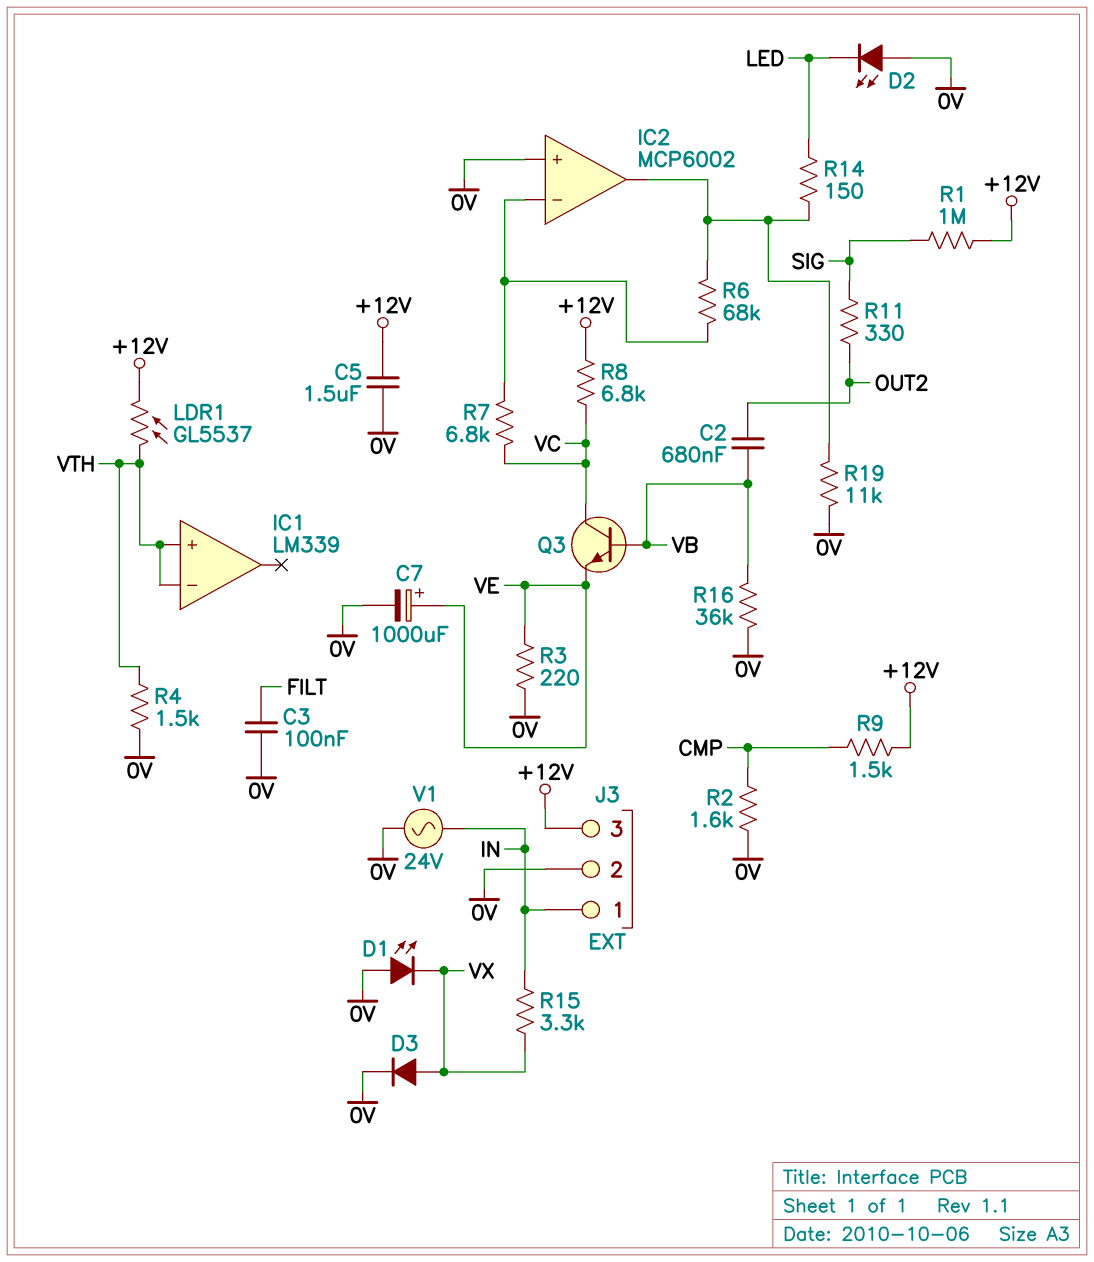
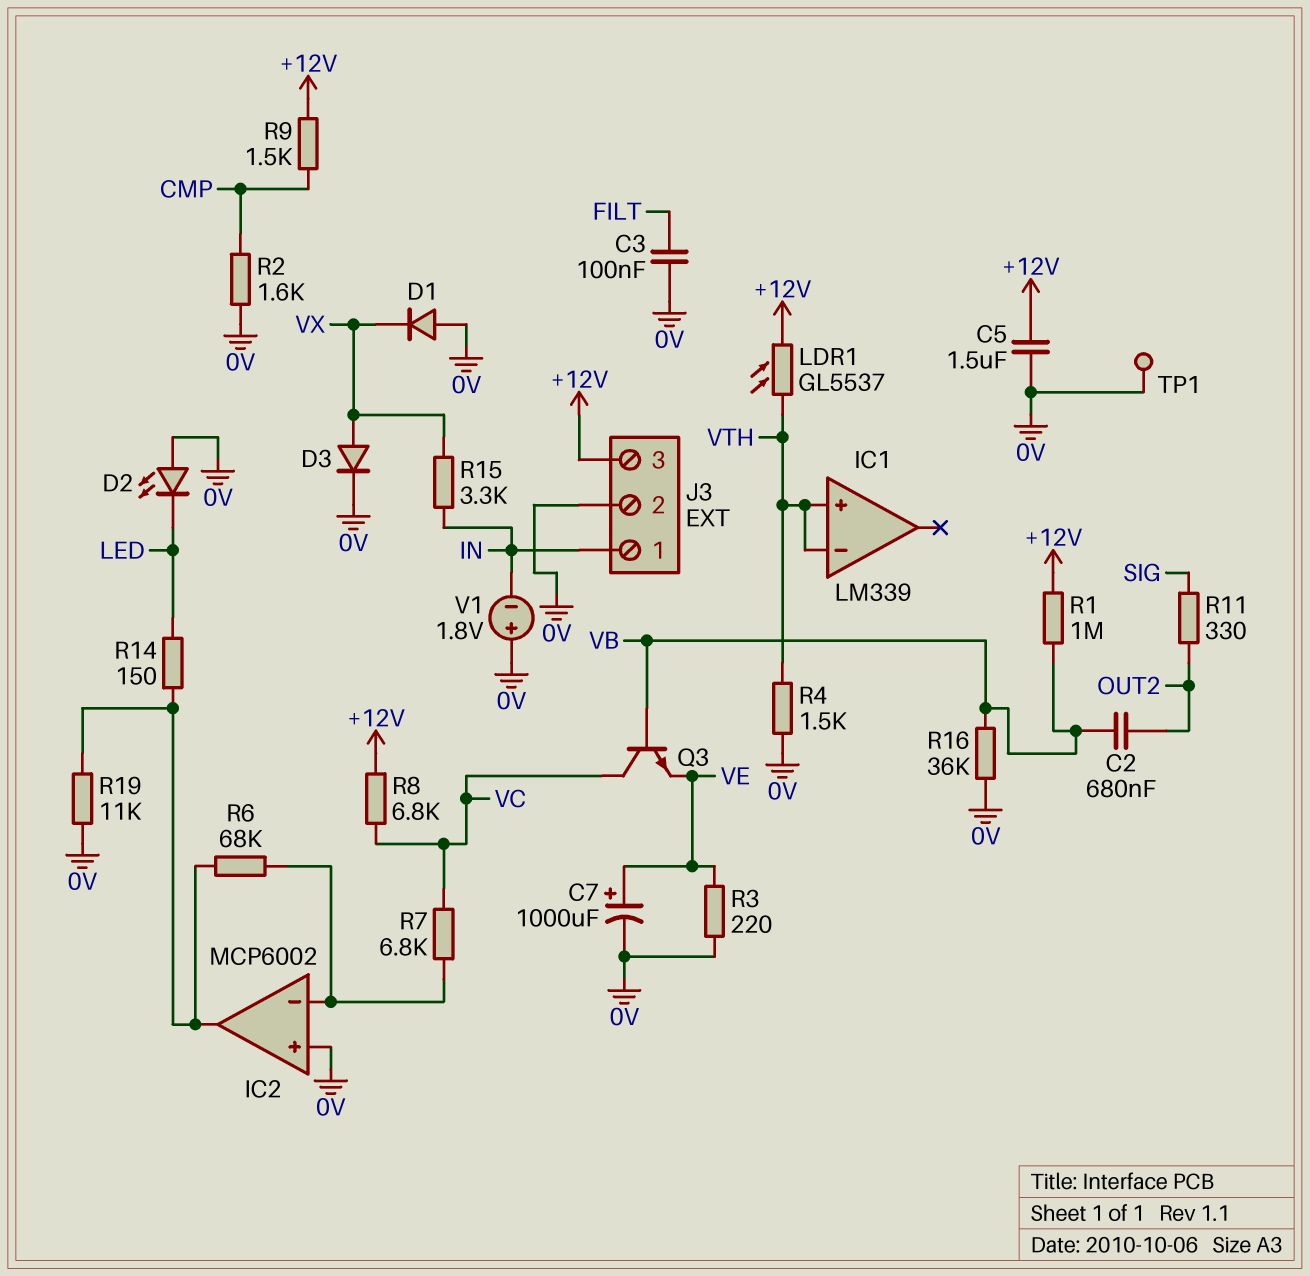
D1: LED (A 0V, K VX) -> diode (A 0V, K VX)
R1: 1M (+12V, SIG) -> 1M (+12V, VB)
TP1: none -> test point (0V)
V1: AC 24V (0V, IN) -> 1.8V (plus 0V, minus IN)

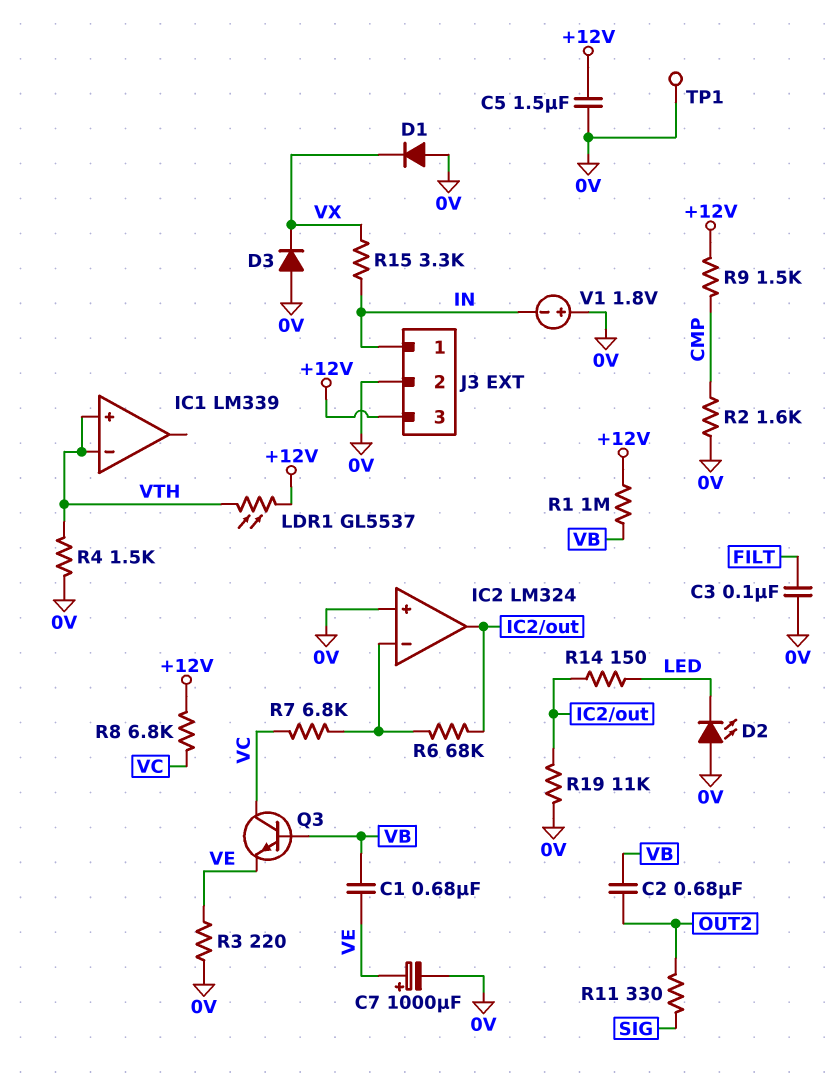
C1: none -> 680nF (VB, VE)
D3: diode (A VX, K 0V) -> diode (A 0V, K VX)
IC2: MCP6002 -> LM324
R16: 36k (0V, VB) -> none

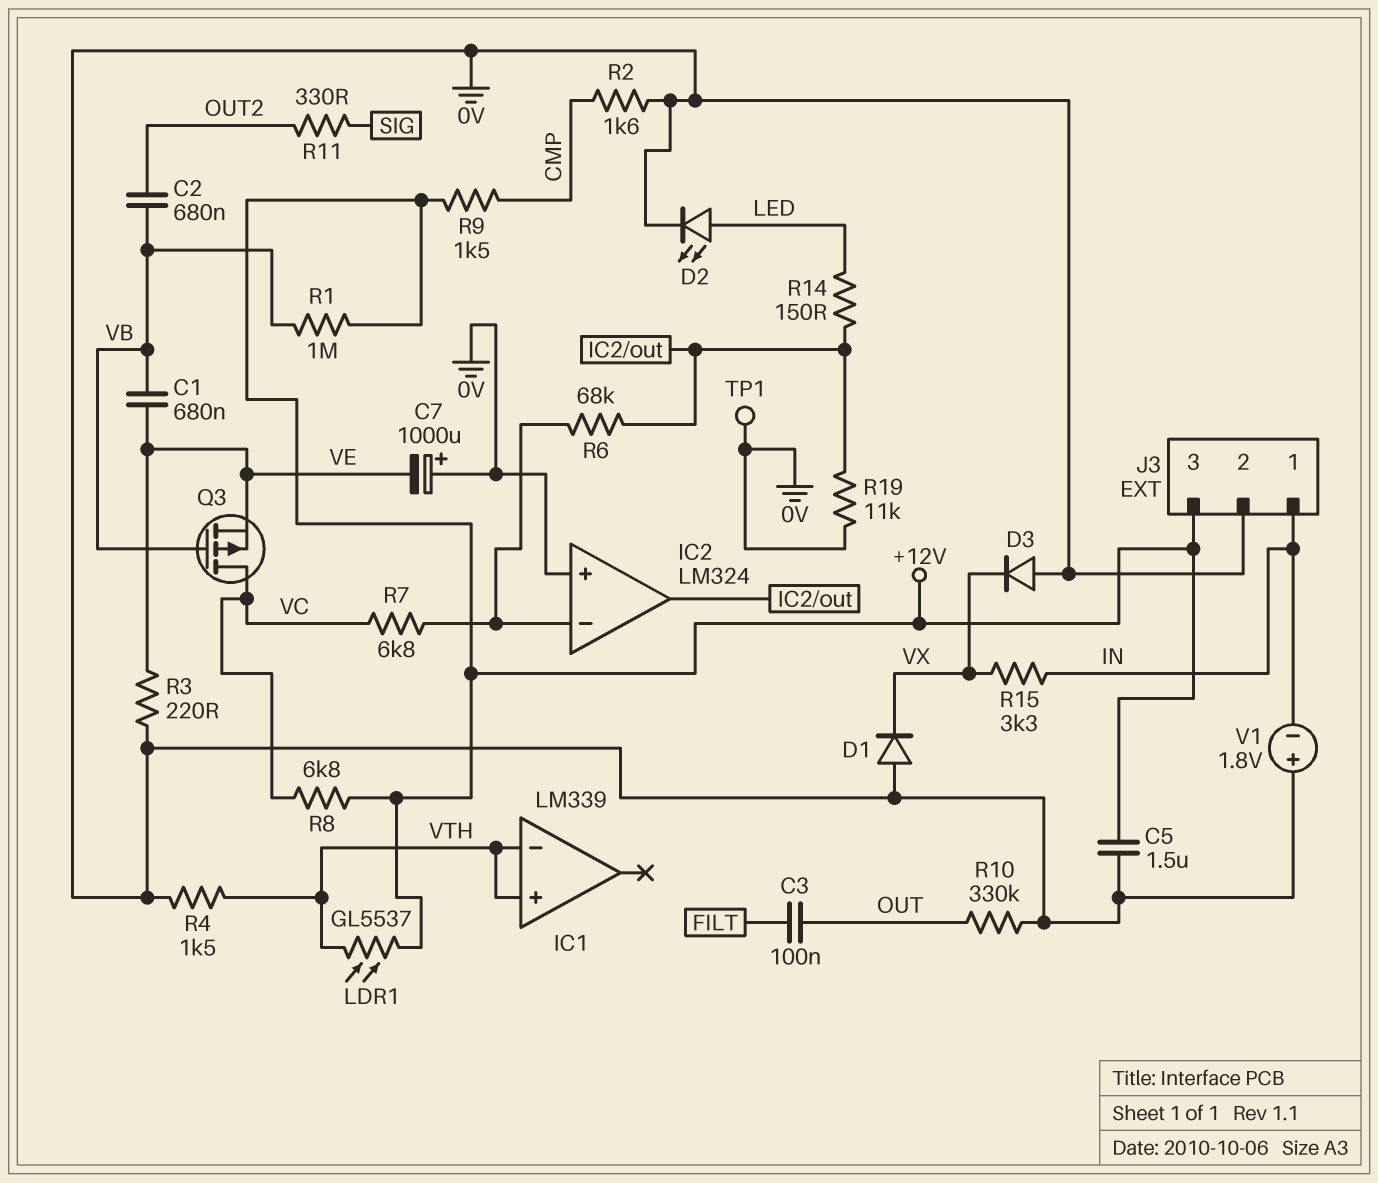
C3: 100nF (0V, FILT) -> 100nF (FILT, OUT)
C7: 1000uF (plus VE, minus 0V) -> 1000uF (plus 0V, minus VE)
D2: LED (A 0V, K LED) -> LED (A LED, K 0V)
Q3: NPN (B VB, C VC, E VE) -> PMOS (G VB, D VC, S VE)
R10: none -> 330k (0V, OUT)

